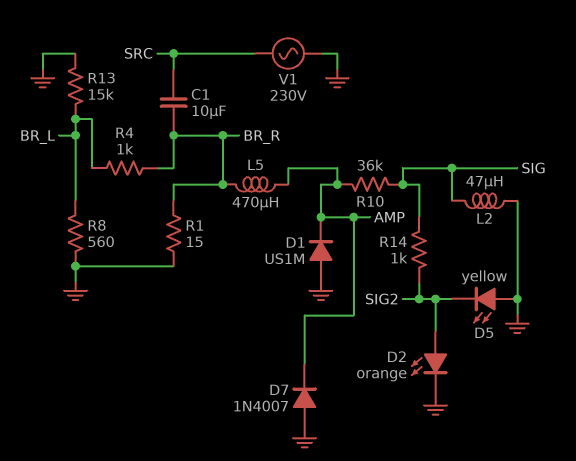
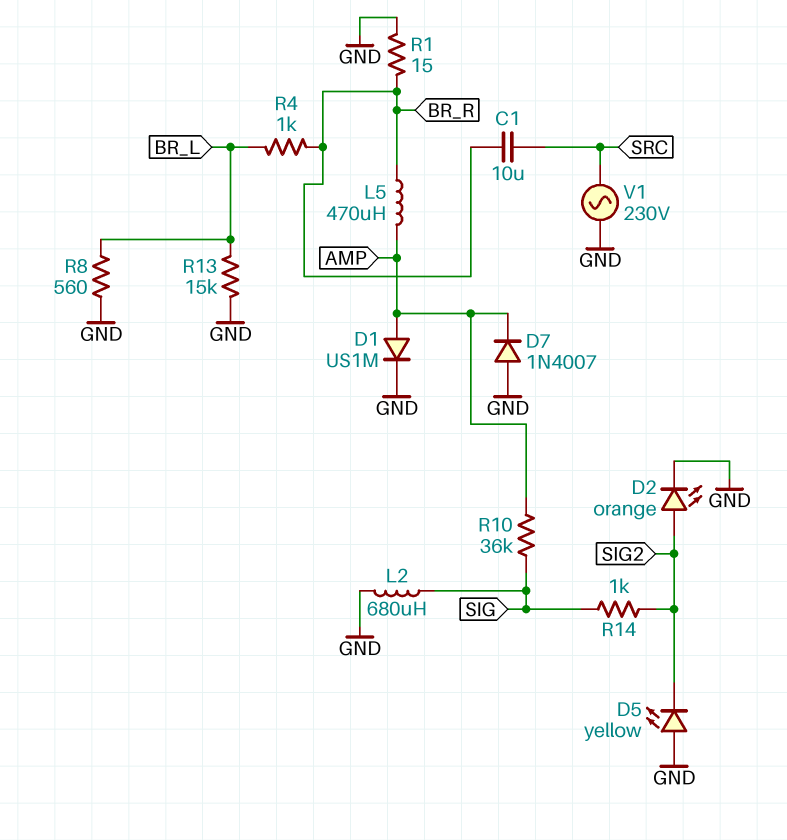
D1: diode US1M (A GND, K AMP) -> diode US1M (A AMP, K GND)
L2: 47uH (GND, SIG) -> 680uH (GND, SIG)

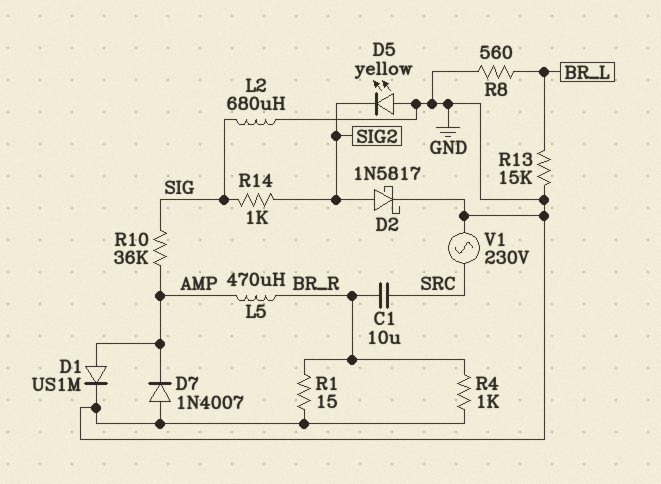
D2: LED orange (A SIG2, K GND) -> schottky 1N5817 (A SIG2, K GND)
R4: 1k (BR_L, BR_R) -> 1k (BR_R, GND)

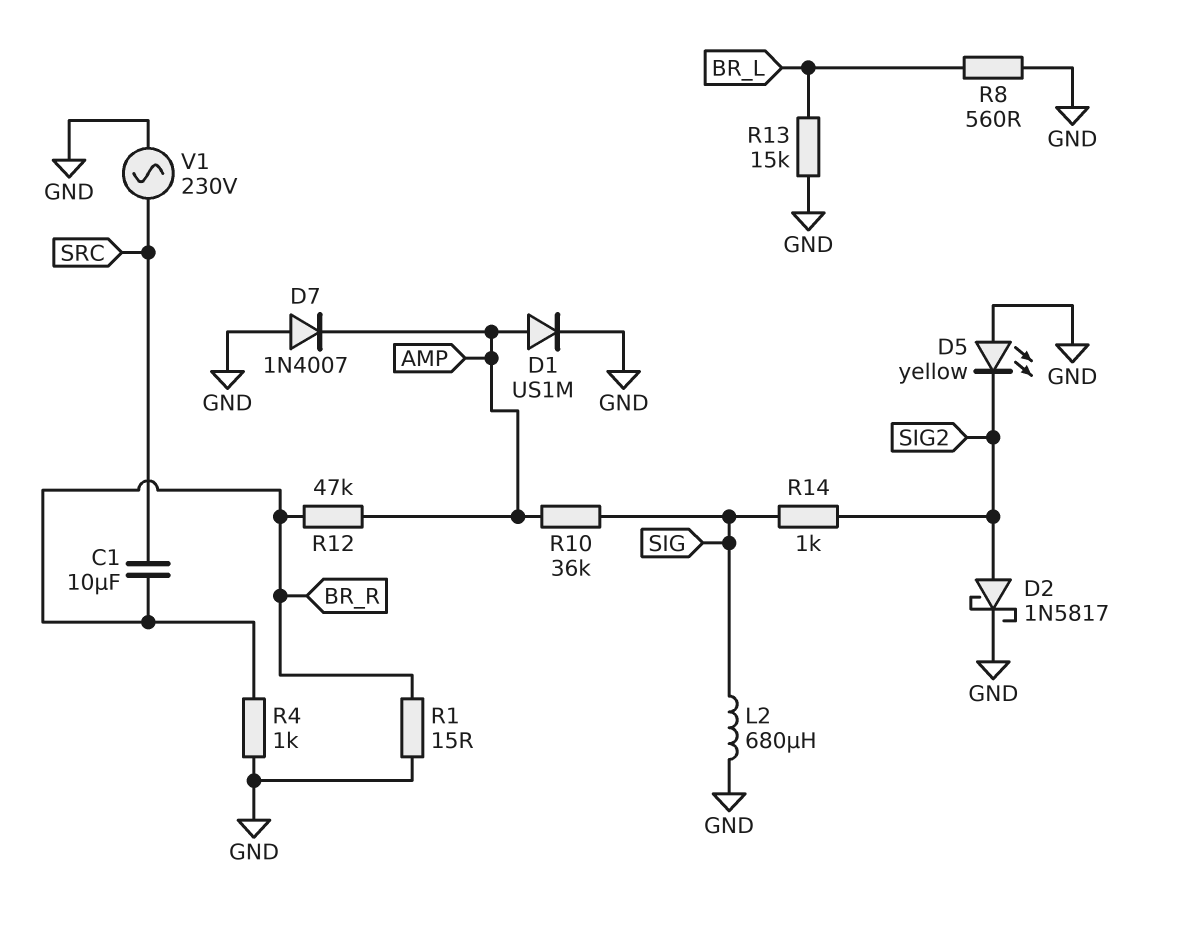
L5: 470uH (AMP, BR_R) -> none
R12: none -> 47k (AMP, BR_R)

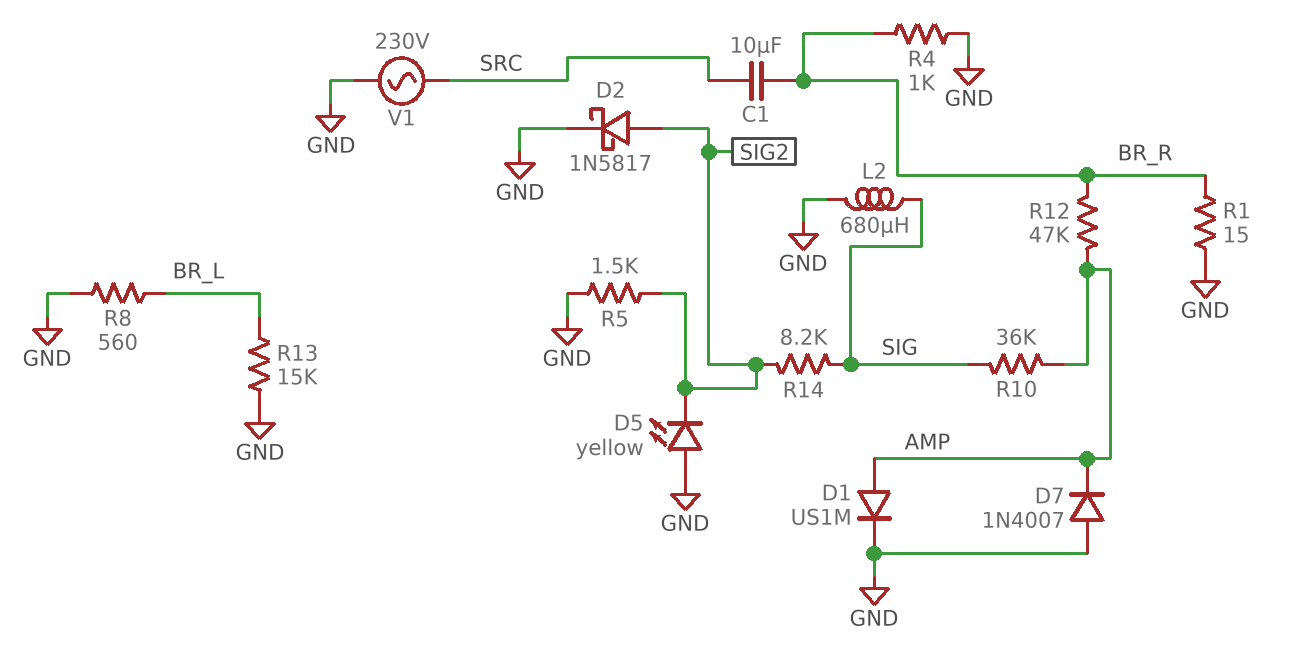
R5: none -> 1.5k (GND, SIG2)
R14: 1k (SIG, SIG2) -> 8.2k (SIG, SIG2)

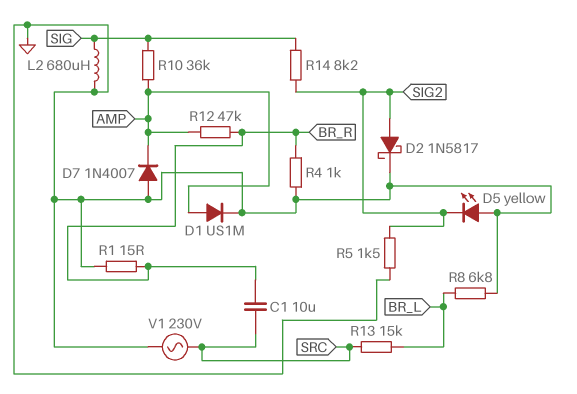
R8: 560 (BR_L, GND) -> 6.8k (BR_L, GND)
R13: 15k (BR_L, GND) -> 15k (BR_L, SRC)

